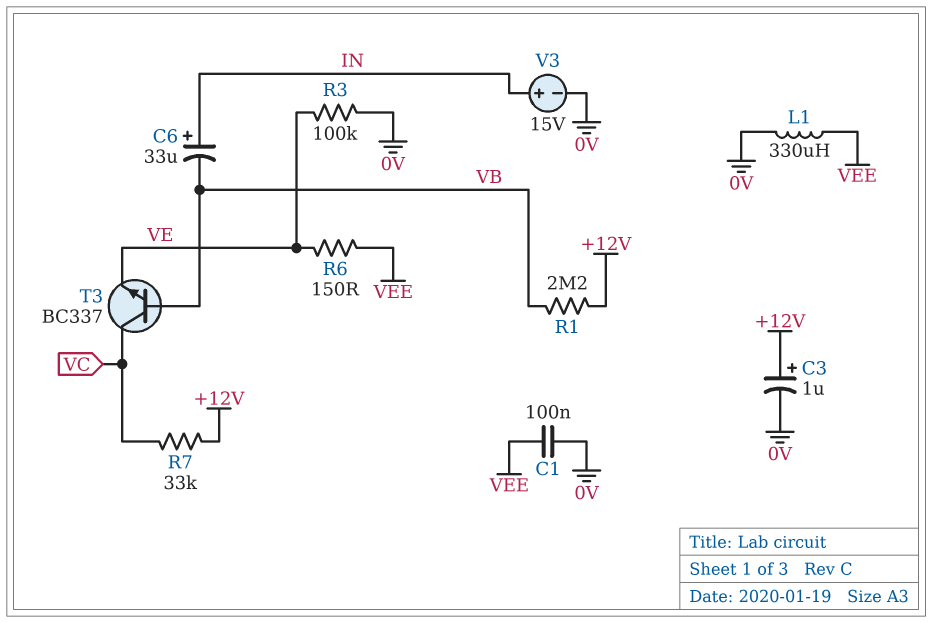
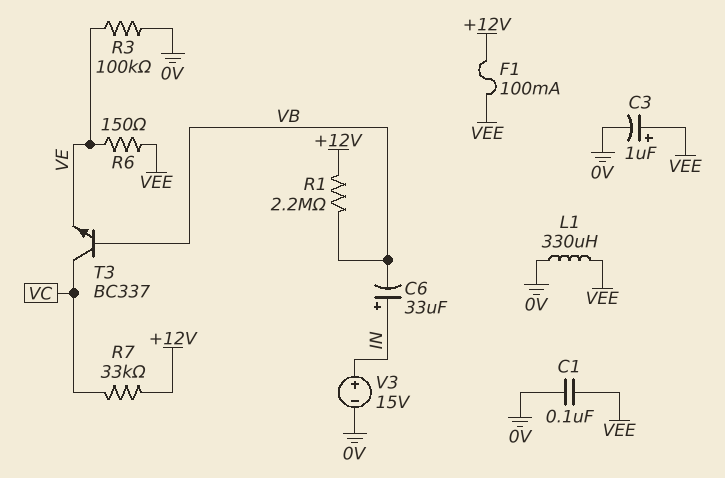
C3: 1uF (plus +12V, minus 0V) -> 1uF (plus VEE, minus 0V)
F1: none -> 100mA (+12V, VEE)

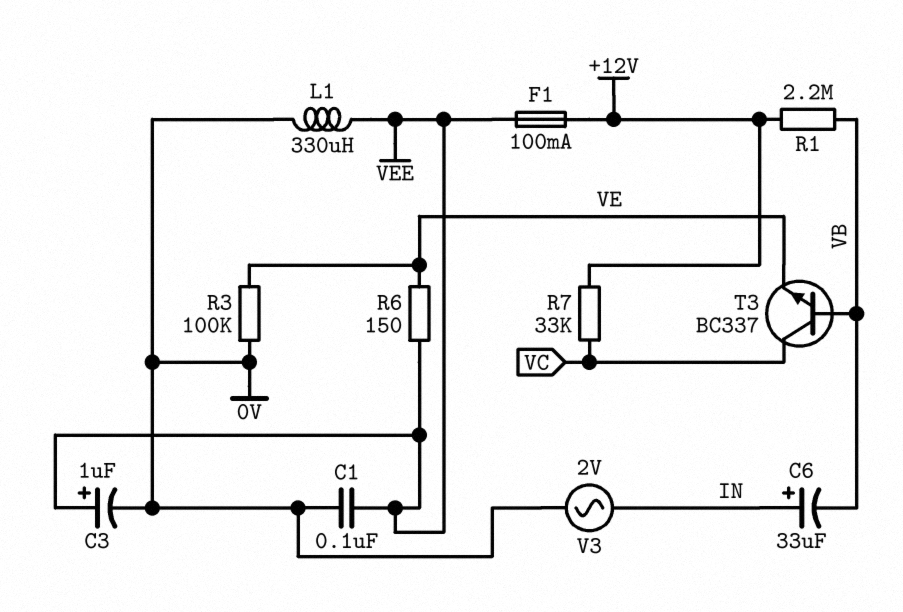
V3: 15V (plus IN, minus 0V) -> AC 2V (0V, IN)

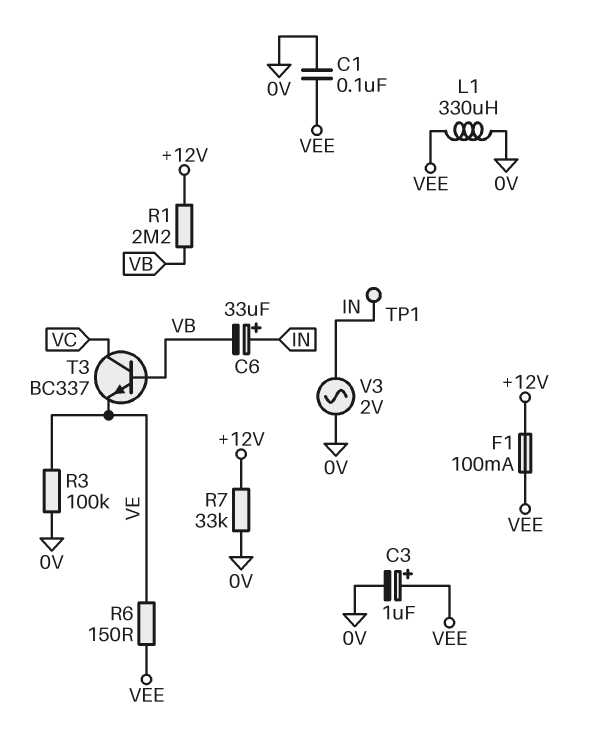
R7: 33k (+12V, VC) -> 33k (+12V, 0V)
TP1: none -> test point (IN)

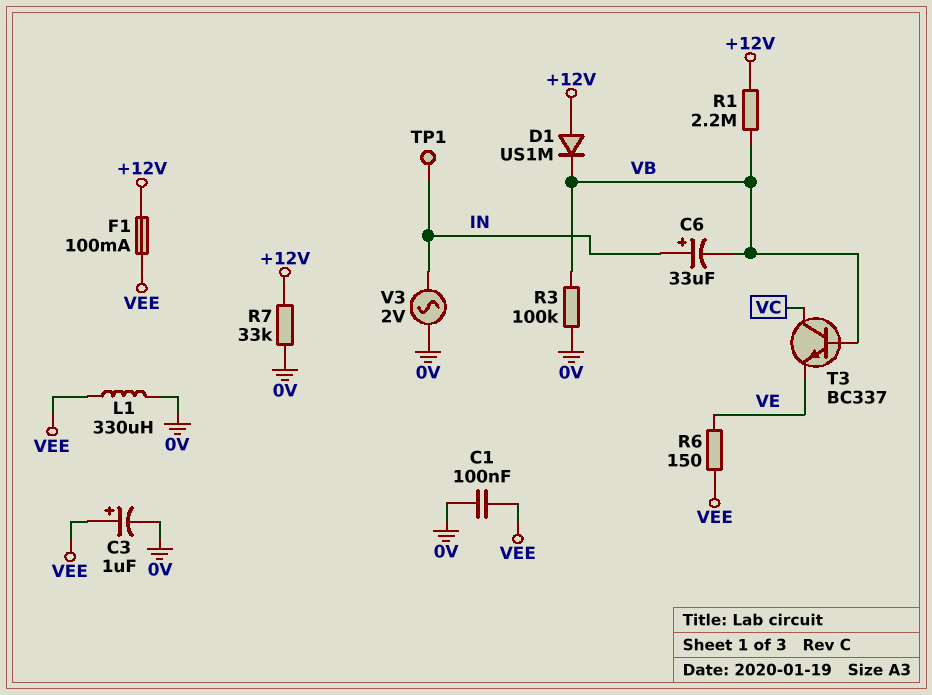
D1: none -> diode US1M (A +12V, K VB)
R3: 100k (0V, VE) -> 100k (0V, VB)

